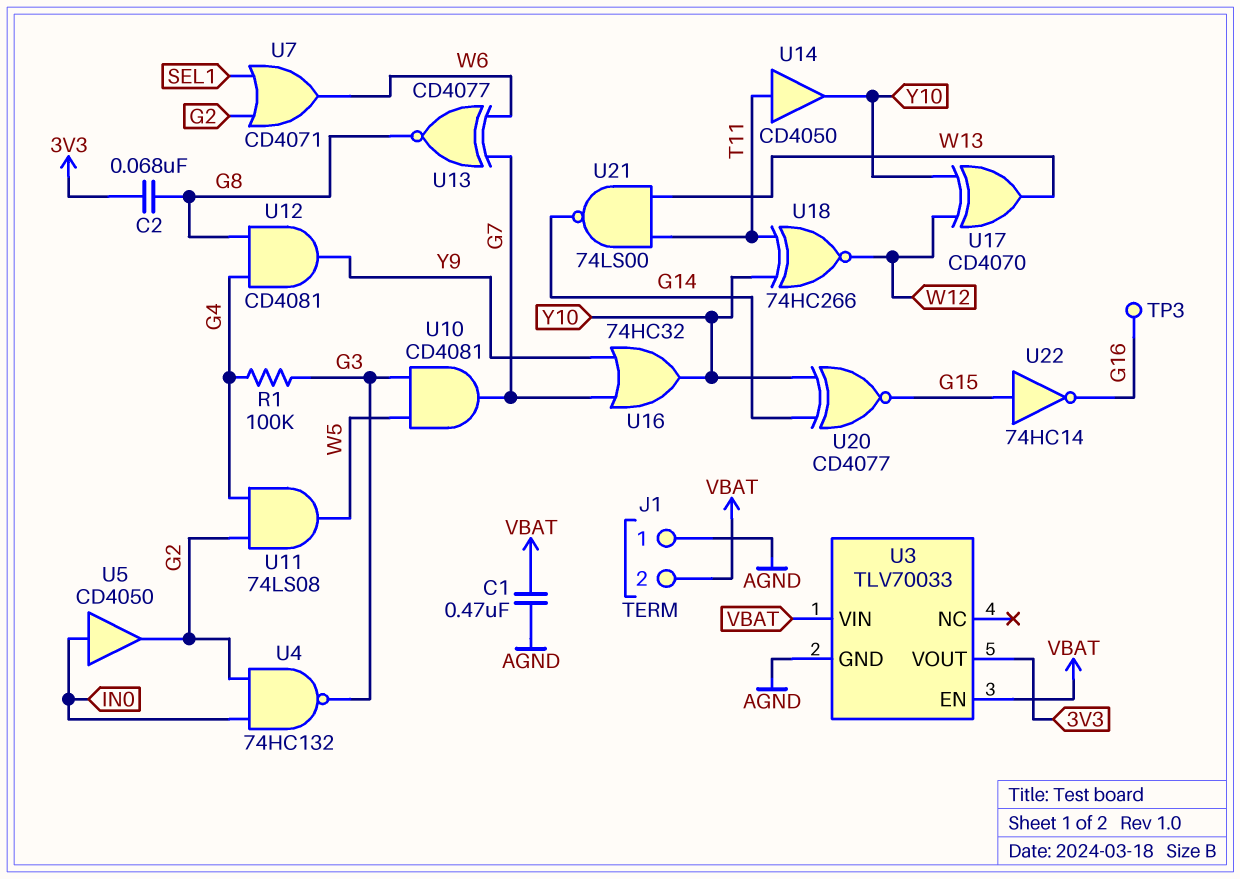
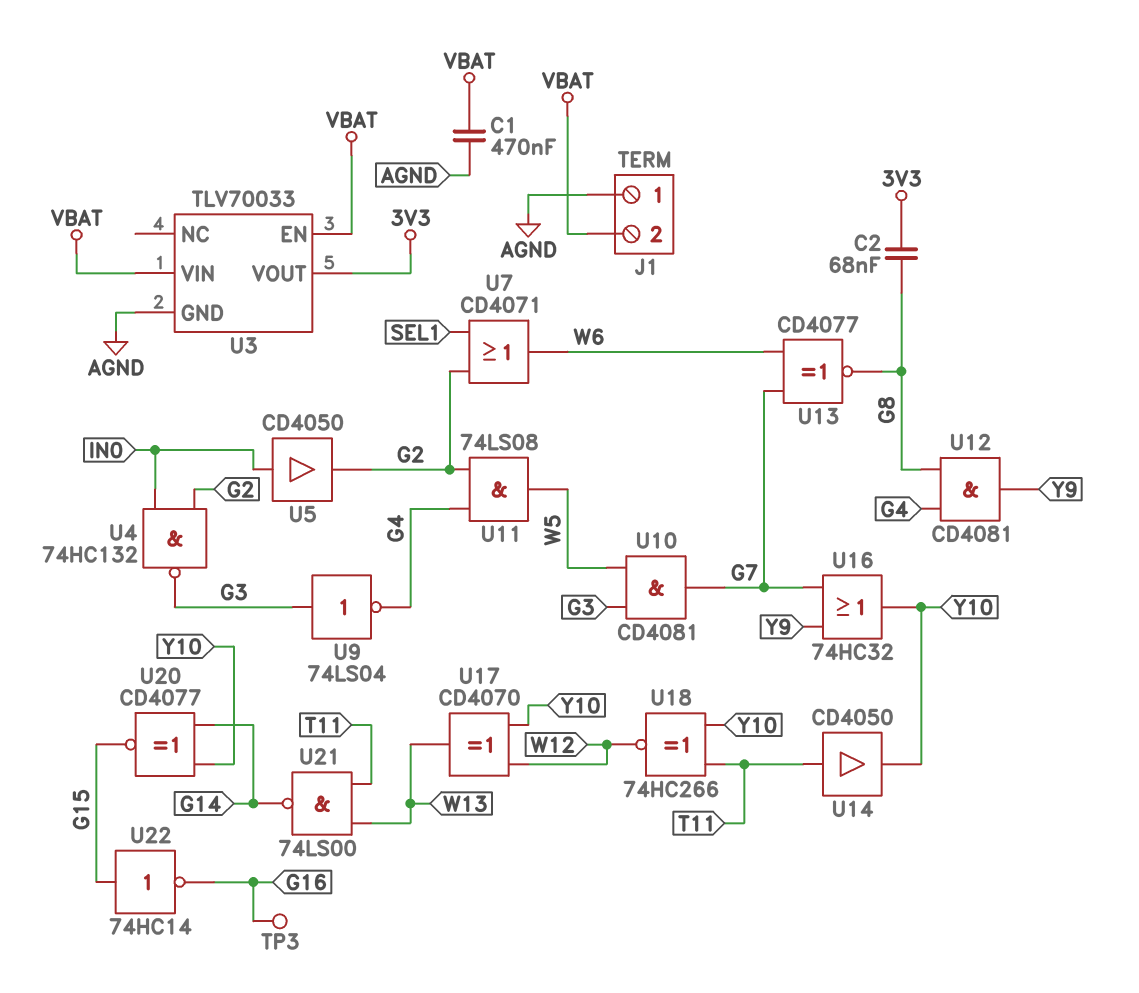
R1: 100k (G3, G4) -> none
U9: none -> NOT 74LS04 (in G3, out G4)

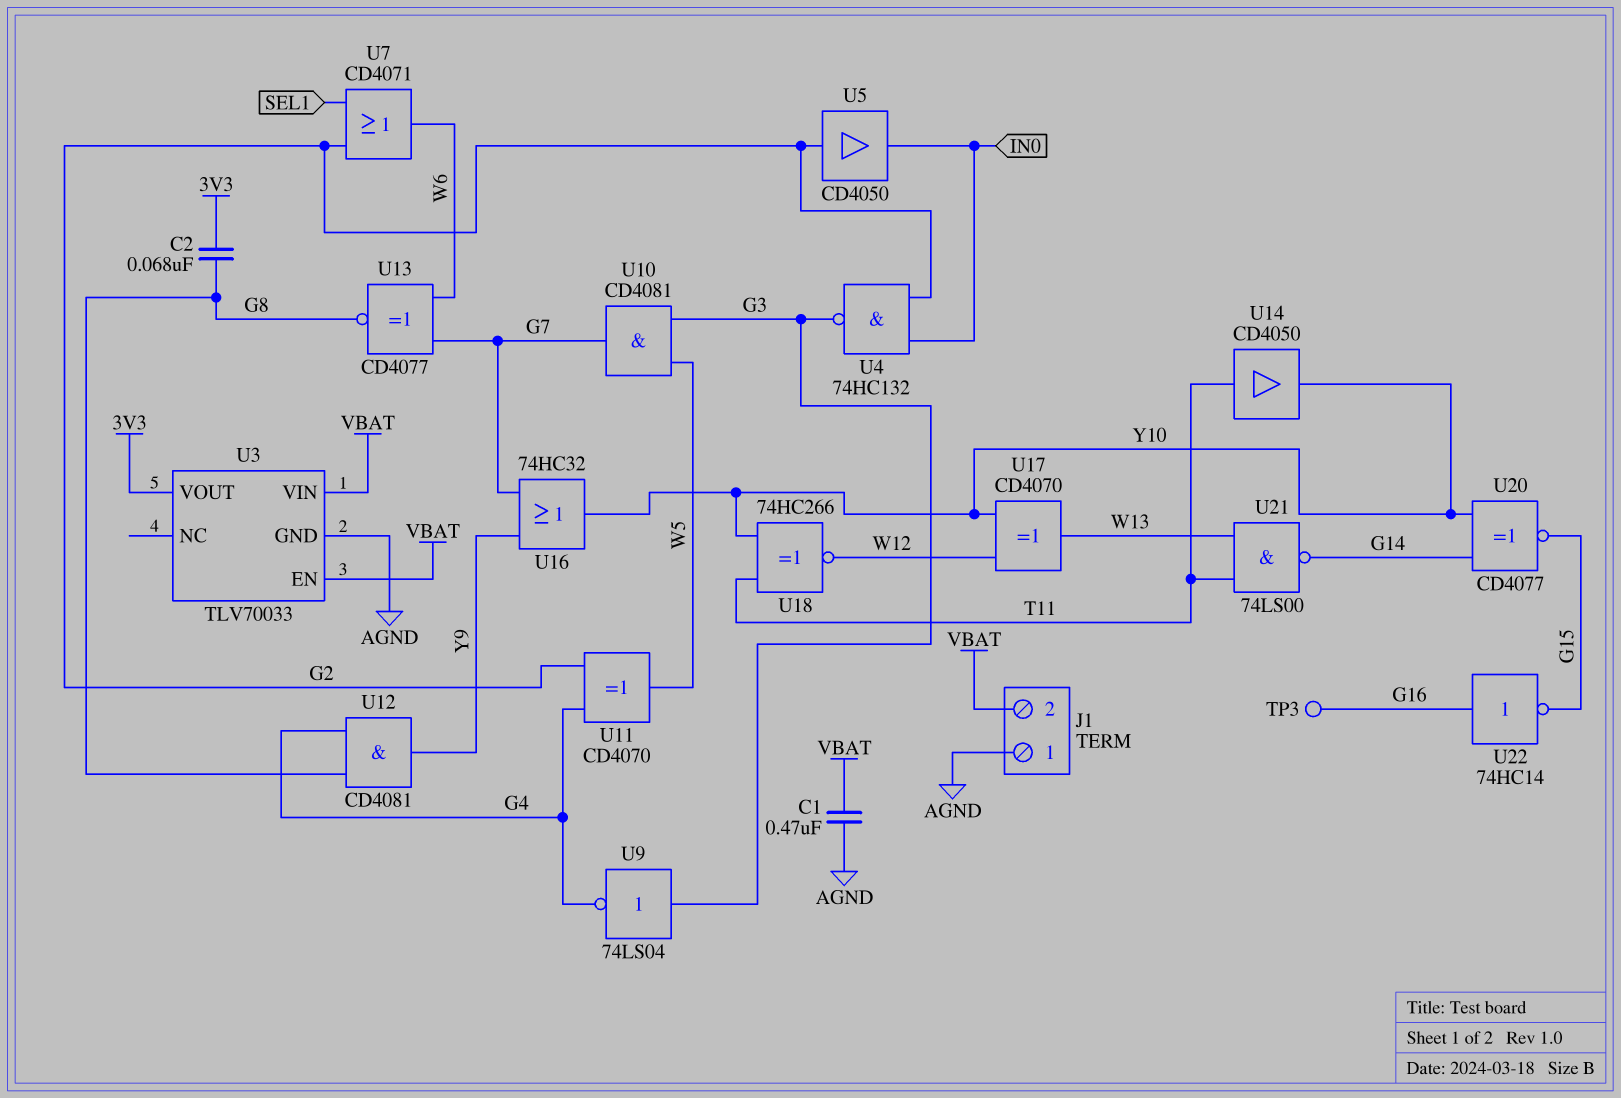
U5: buffer CD4050 (in IN0, out G2) -> buffer CD4050 (in G2, out IN0)
U11: AND 74LS08 (in G2, in G4, out W5) -> XOR CD4070 (in G2, in G4, out W5)
U22: NOT 74HC14 (in G15, out G16) -> NOT 74HC14 (in G16, out G15)

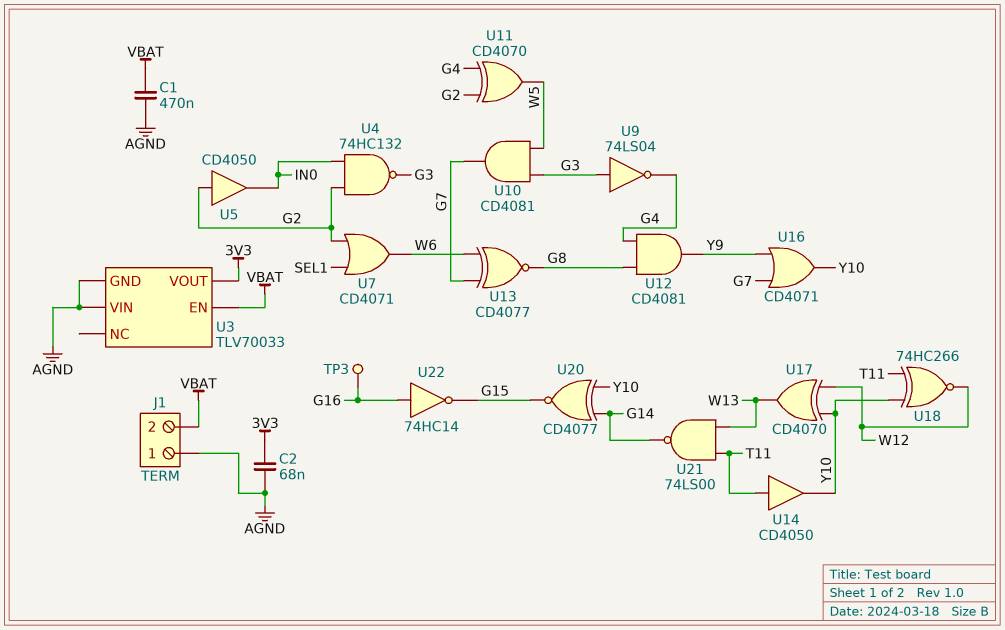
C2: 68nF (3V3, G8) -> 68nF (3V3, AGND)
U3 pin VIN: VBAT -> AGND
U16: OR 74HC32 (in G7, in Y9, out Y10) -> OR CD4071 (in G7, in Y9, out Y10)

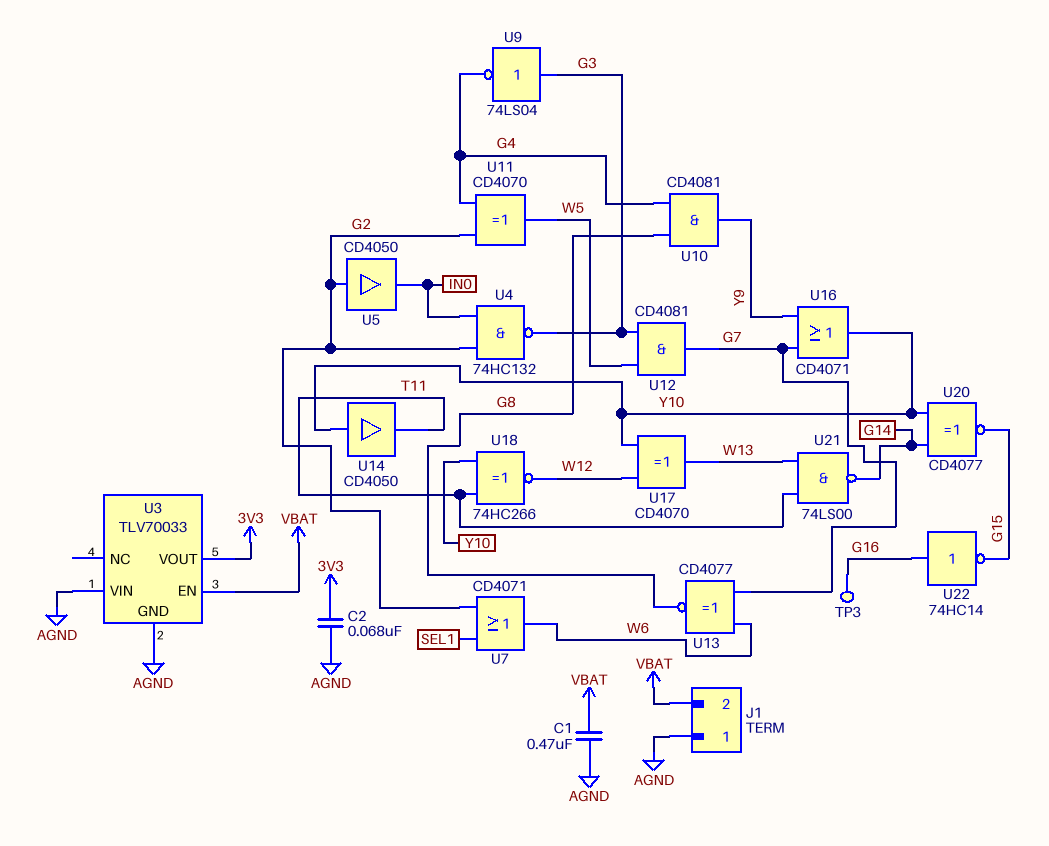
U10: AND CD4081 (in G3, in W5, out G7) -> AND CD4081 (in G4, in G8, out Y9)
U12: AND CD4081 (in G4, in G8, out Y9) -> AND CD4081 (in G3, in W5, out G7)
U14: buffer CD4050 (in T11, out Y10) -> buffer CD4050 (in Y10, out T11)

